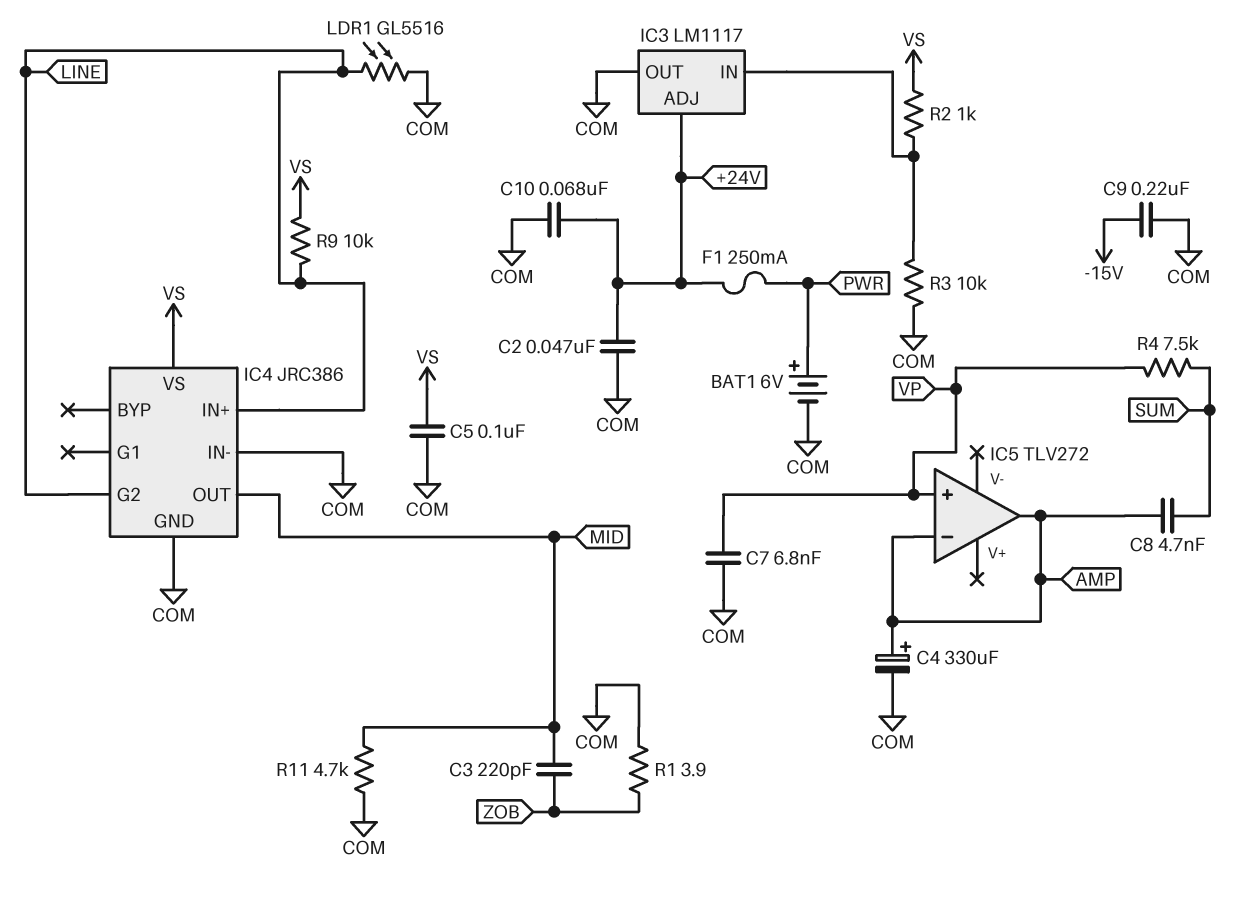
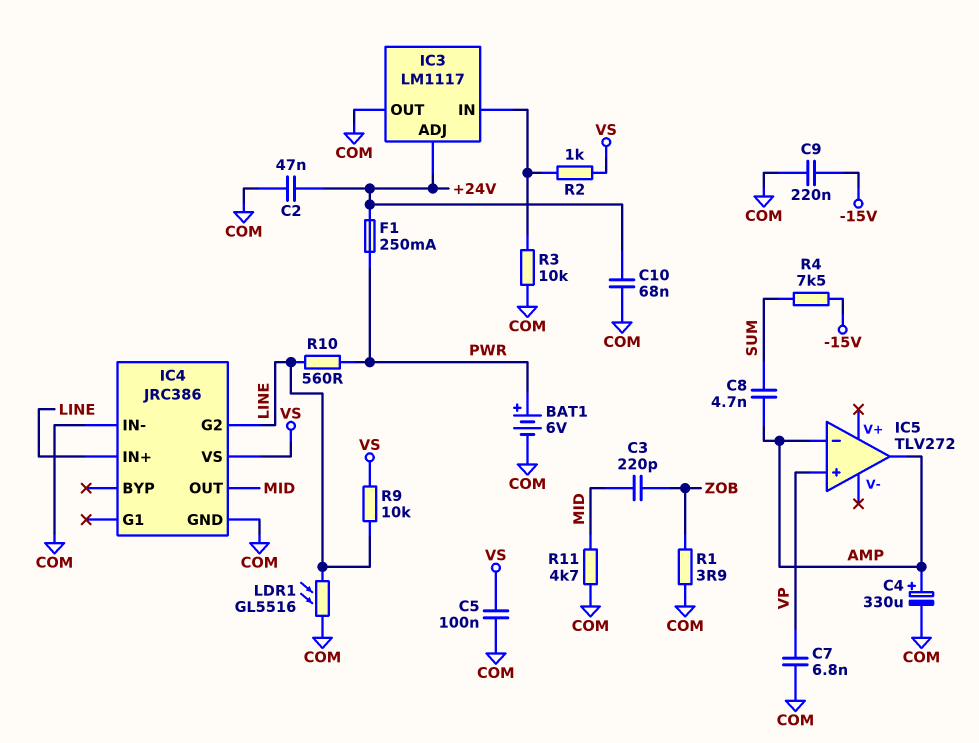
R4: 7.5k (SUM, VP) -> 7.5k (-15V, SUM)
R10: none -> 560 (LINE, PWR)

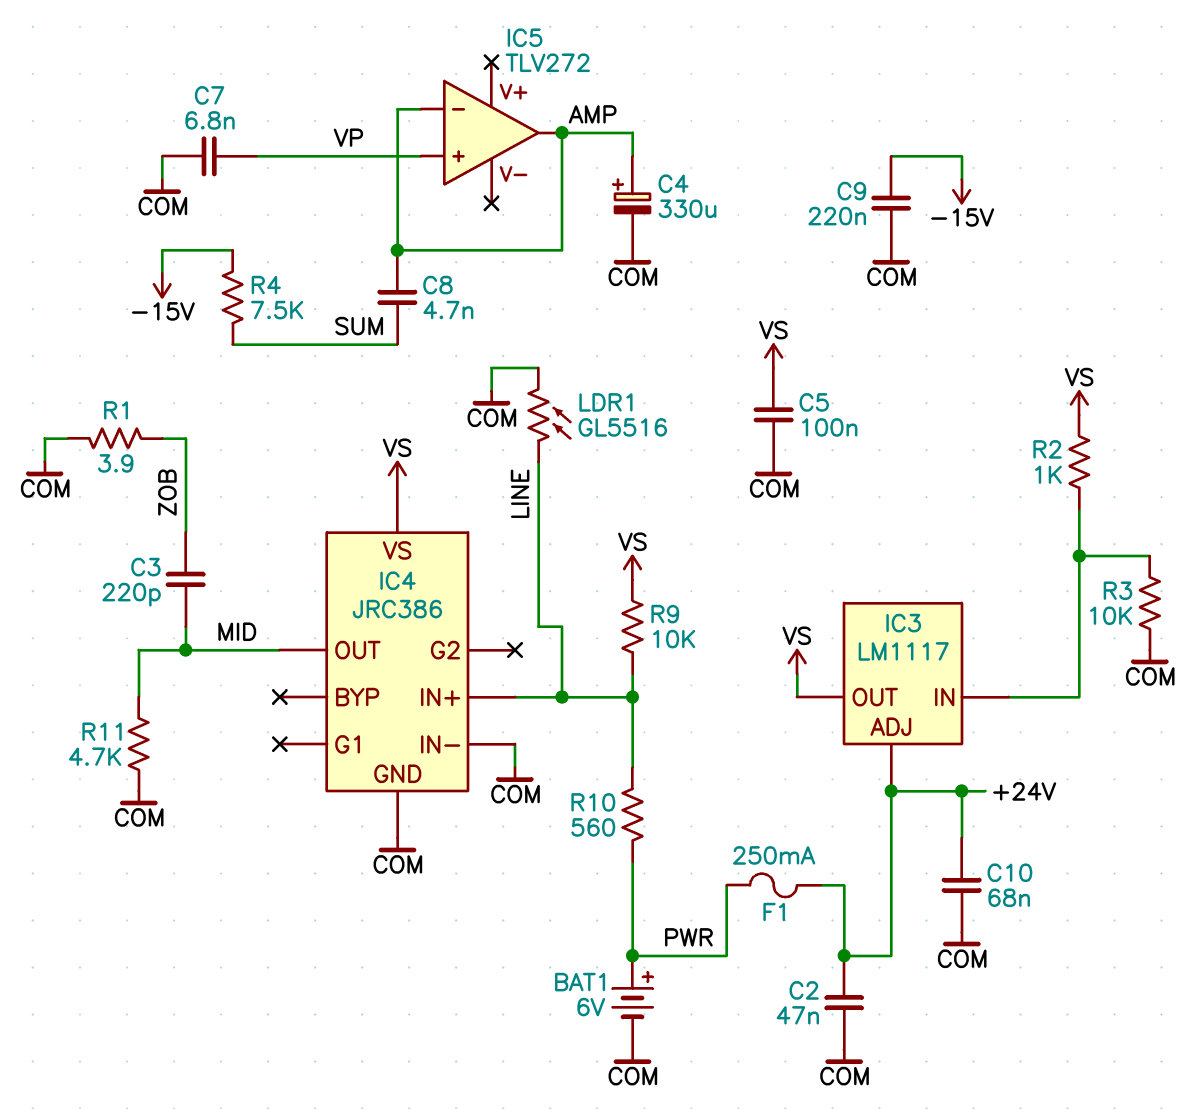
IC3 pin OUT: COM -> VS
IC4 pin G2: LINE -> none

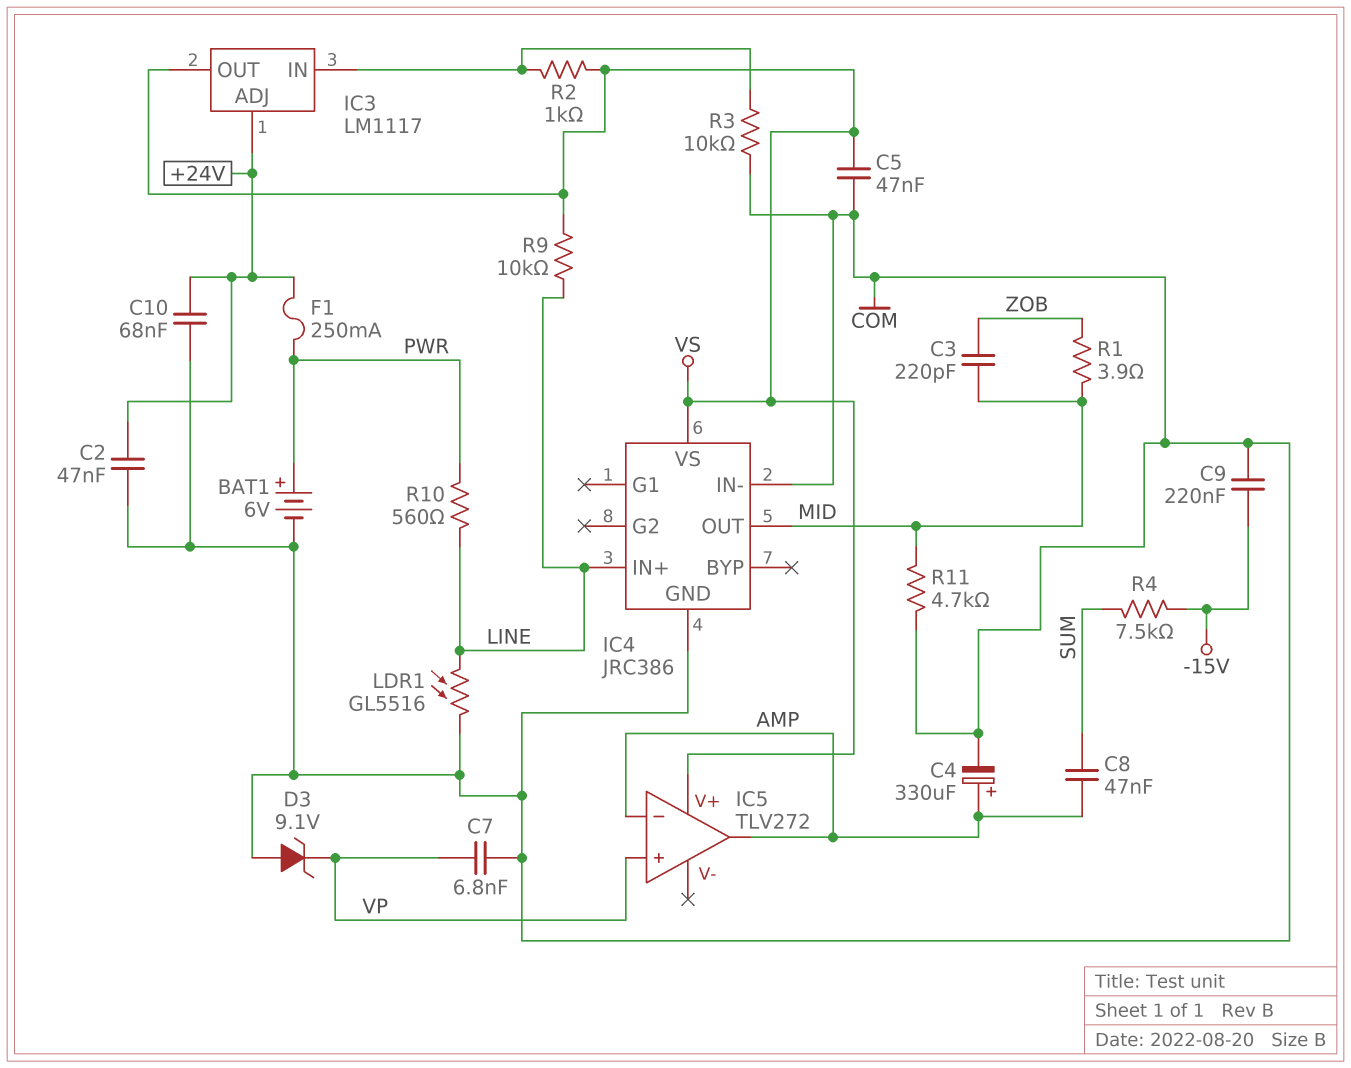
C5: 100nF (COM, VS) -> 47nF (COM, VS)
C8: 4.7nF (AMP, SUM) -> 47nF (AMP, SUM)
D3: none -> zener 9.1V (A COM, K VP)
IC5 pin V+: none -> VS
R1: 3.9 (COM, ZOB) -> 3.9 (MID, ZOB)

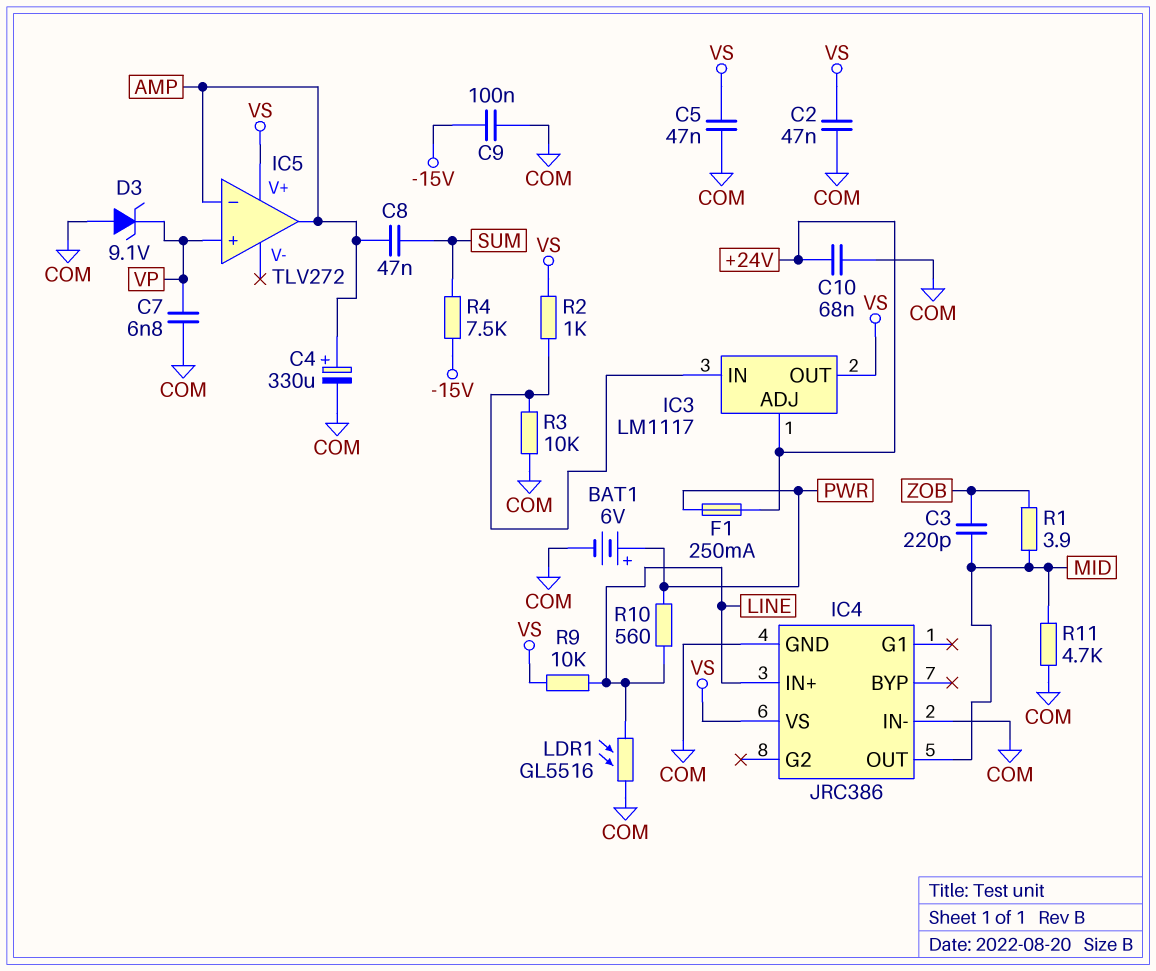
C2: 47nF (+24V, COM) -> 47nF (COM, VS)
C9: 220nF (-15V, COM) -> 100nF (-15V, COM)

